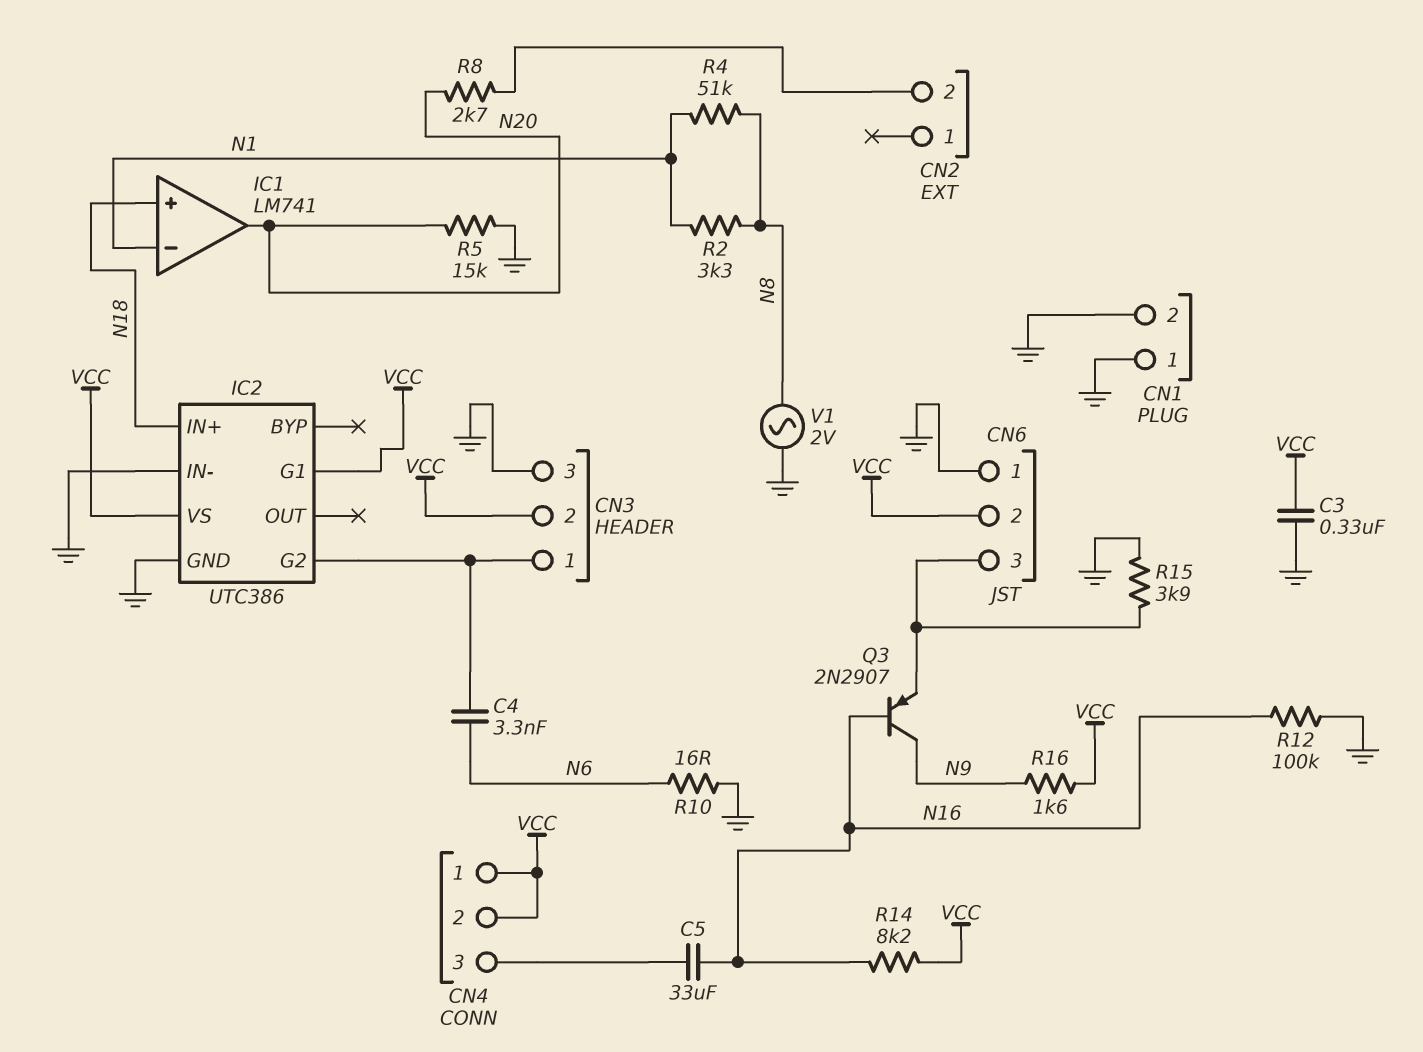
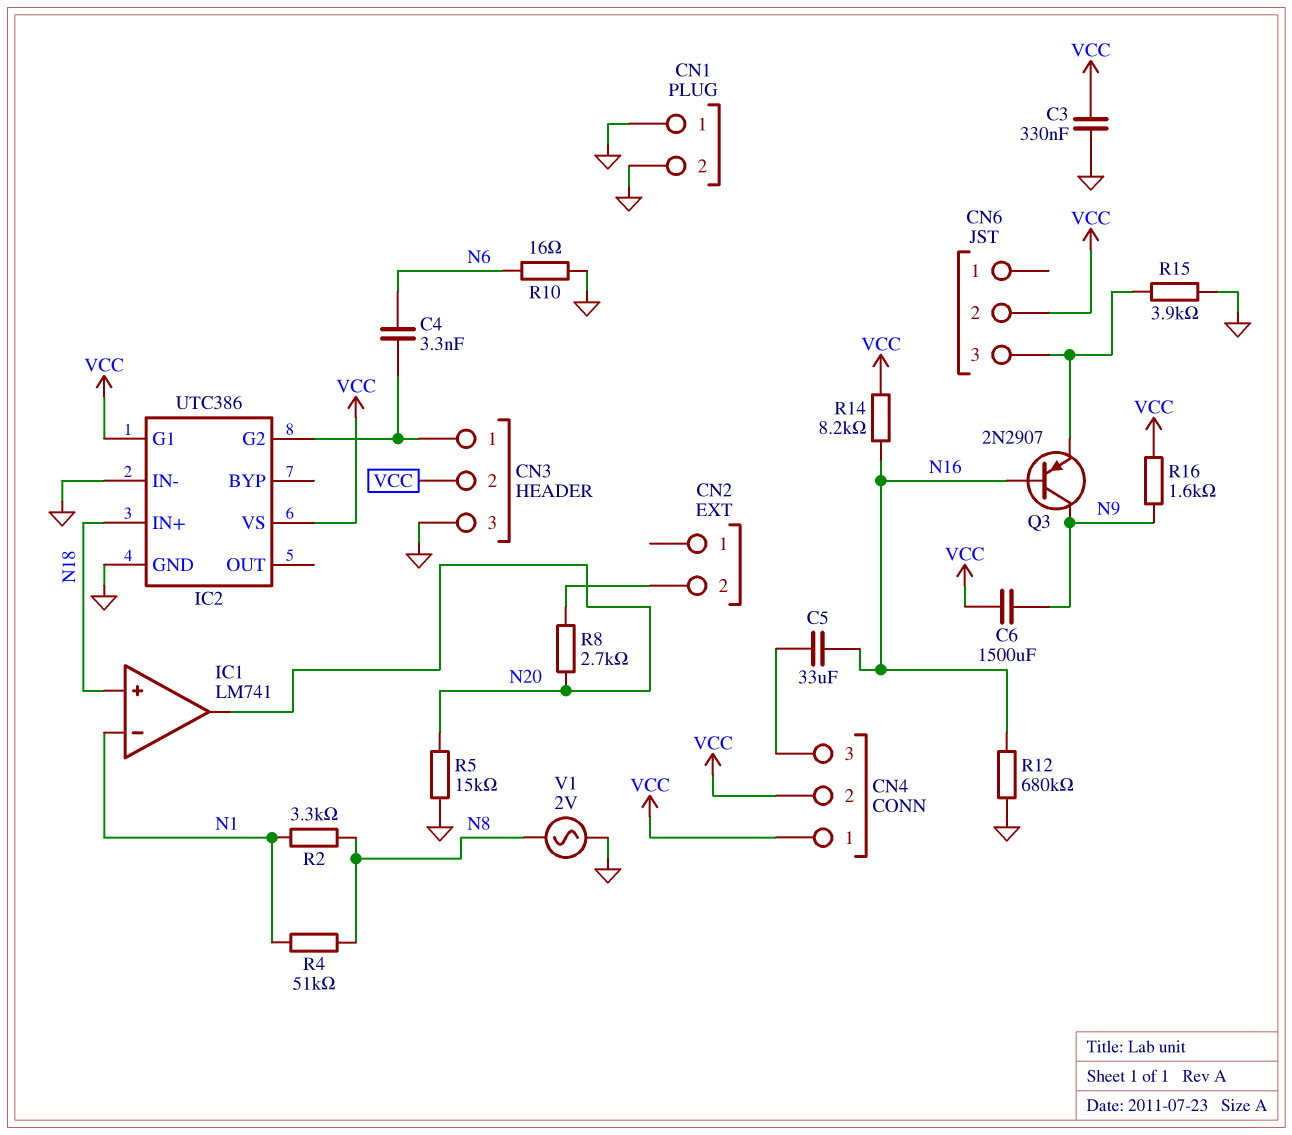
C6: none -> 1500uF (N9, VCC)
CN6 pin 1: GND -> none
R12: 100k (GND, N16) -> 680k (GND, N16)

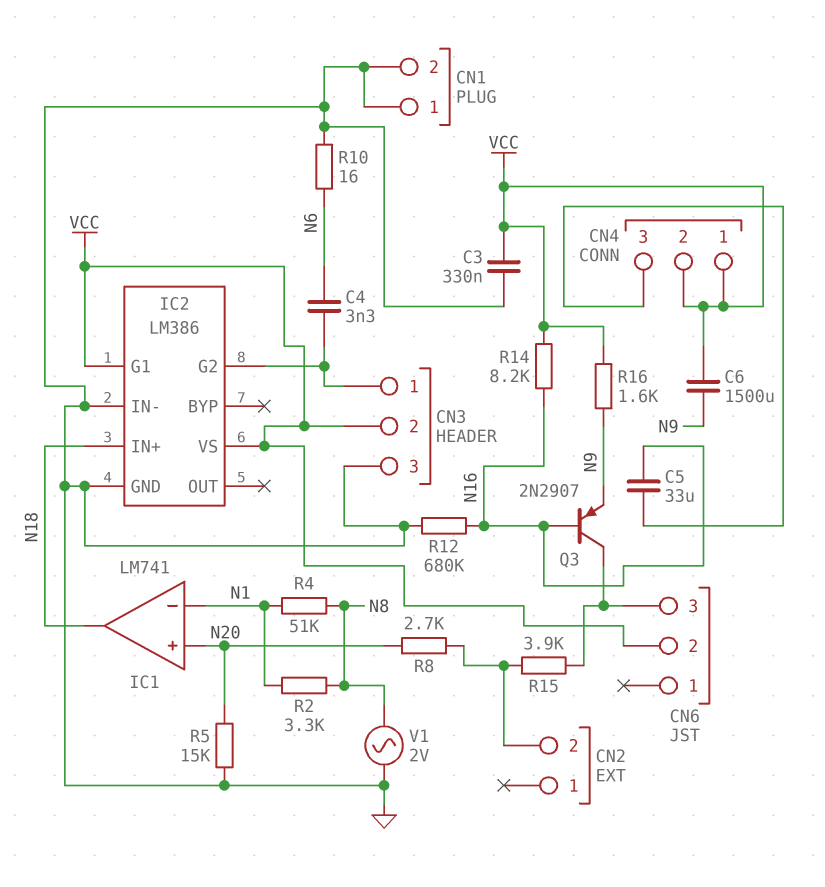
IC1 pin in+: N18 -> N20
IC1 pin out: N20 -> N18
IC2: UTC386 -> LM386
Q3: PNP 2N2907 (B N16, C N9, E CN6/3) -> PNP 2N2907 (B N16, C CN6/3, E N9)
R15: 3.9k (CN6/3, GND) -> 3.9k (CN2/2, CN6/3)

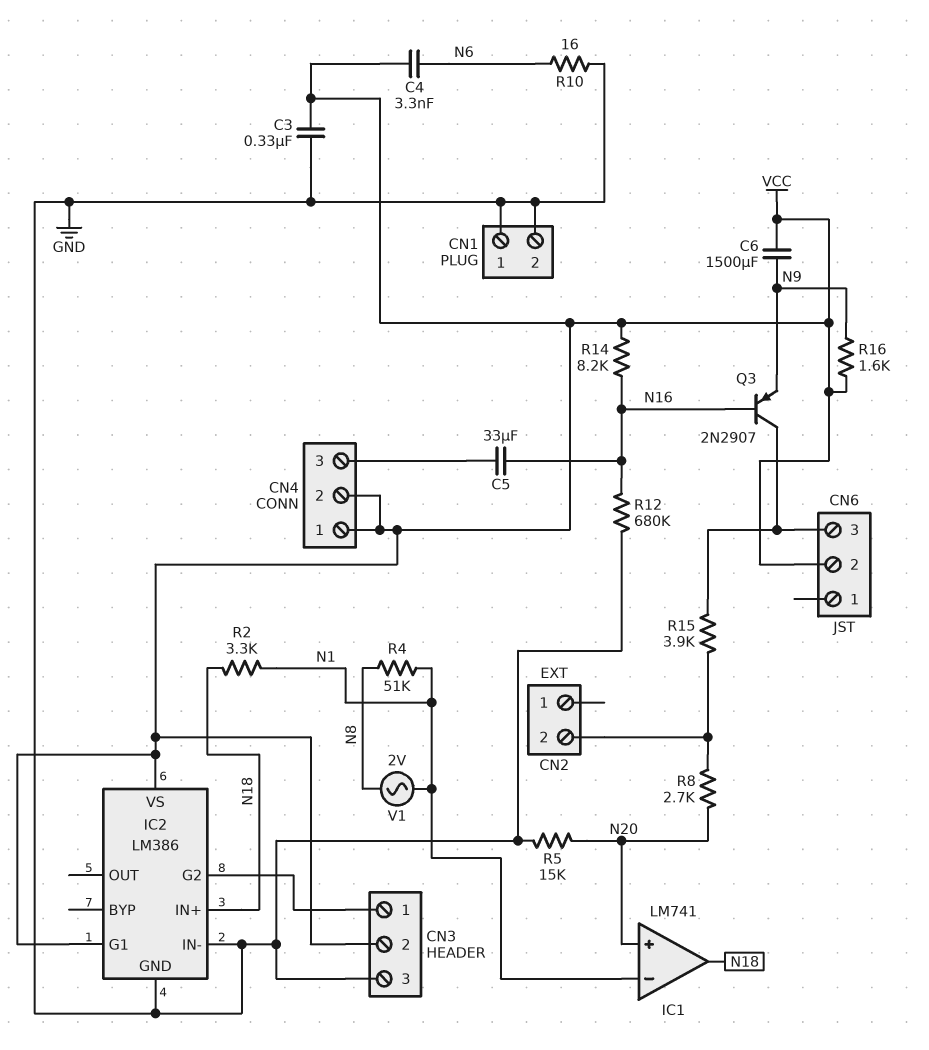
C4: 3.3nF (CN3/1, N6) -> 3.3nF (N6, VCC)
R2: 3.3k (N1, N8) -> 3.3k (N1, N18)
V1: AC 2V (GND, N8) -> AC 2V (N1, N8)

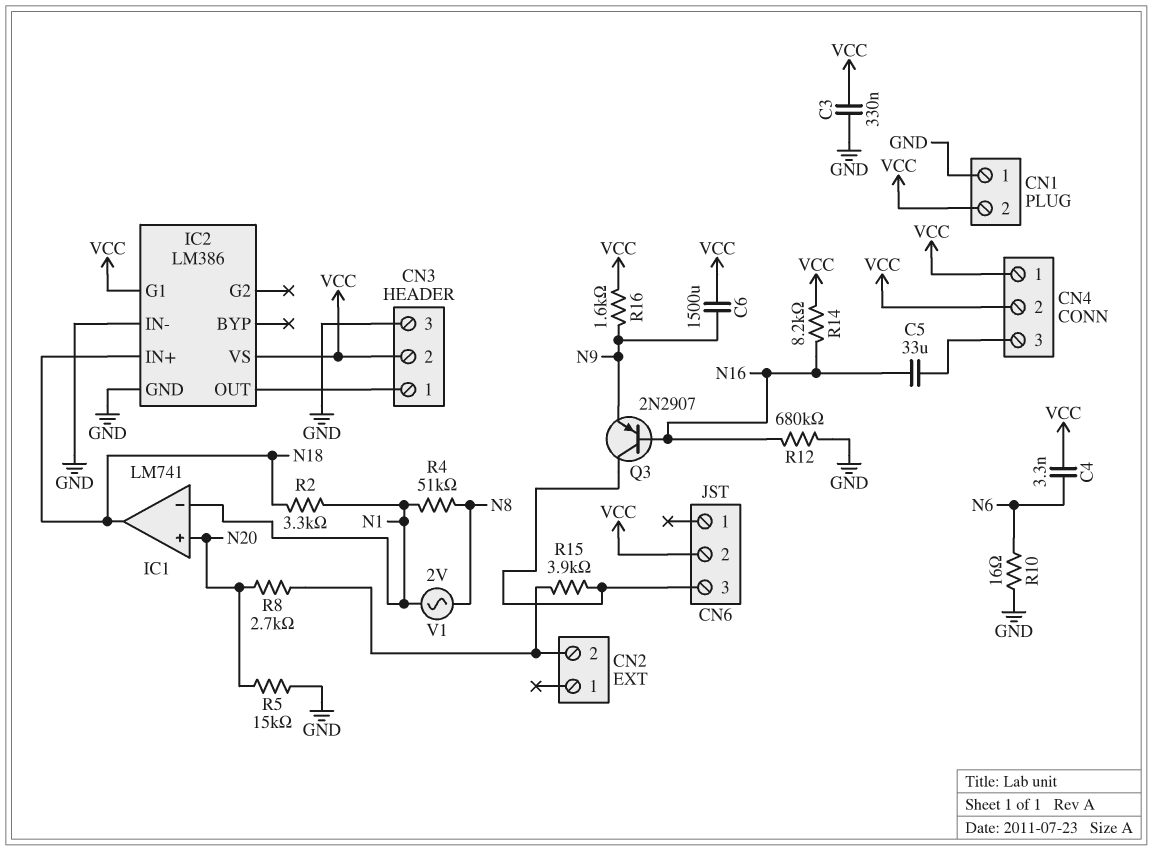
CN1 pin 2: GND -> VCC
IC2 pin G2: CN3/1 -> none
IC2 pin OUT: none -> CN3/1

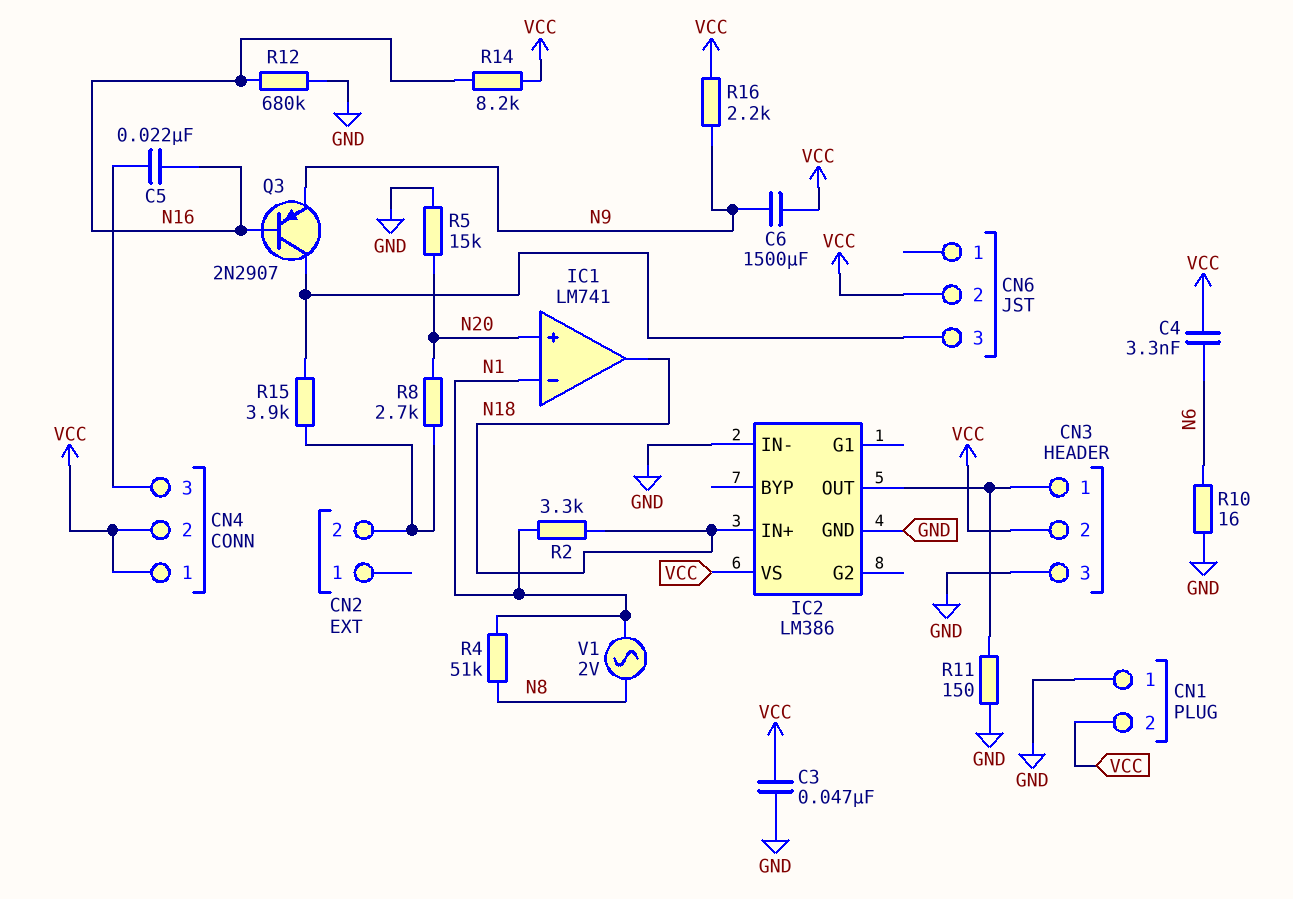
C3: 330nF (GND, VCC) -> 47nF (GND, VCC)
C5: 33uF (CN4/3, N16) -> 22nF (CN4/3, N16)
IC2 pin G1: VCC -> none
R11: none -> 150 (CN3/1, GND)
R16: 1.6k (N9, VCC) -> 2.2k (N9, VCC)

